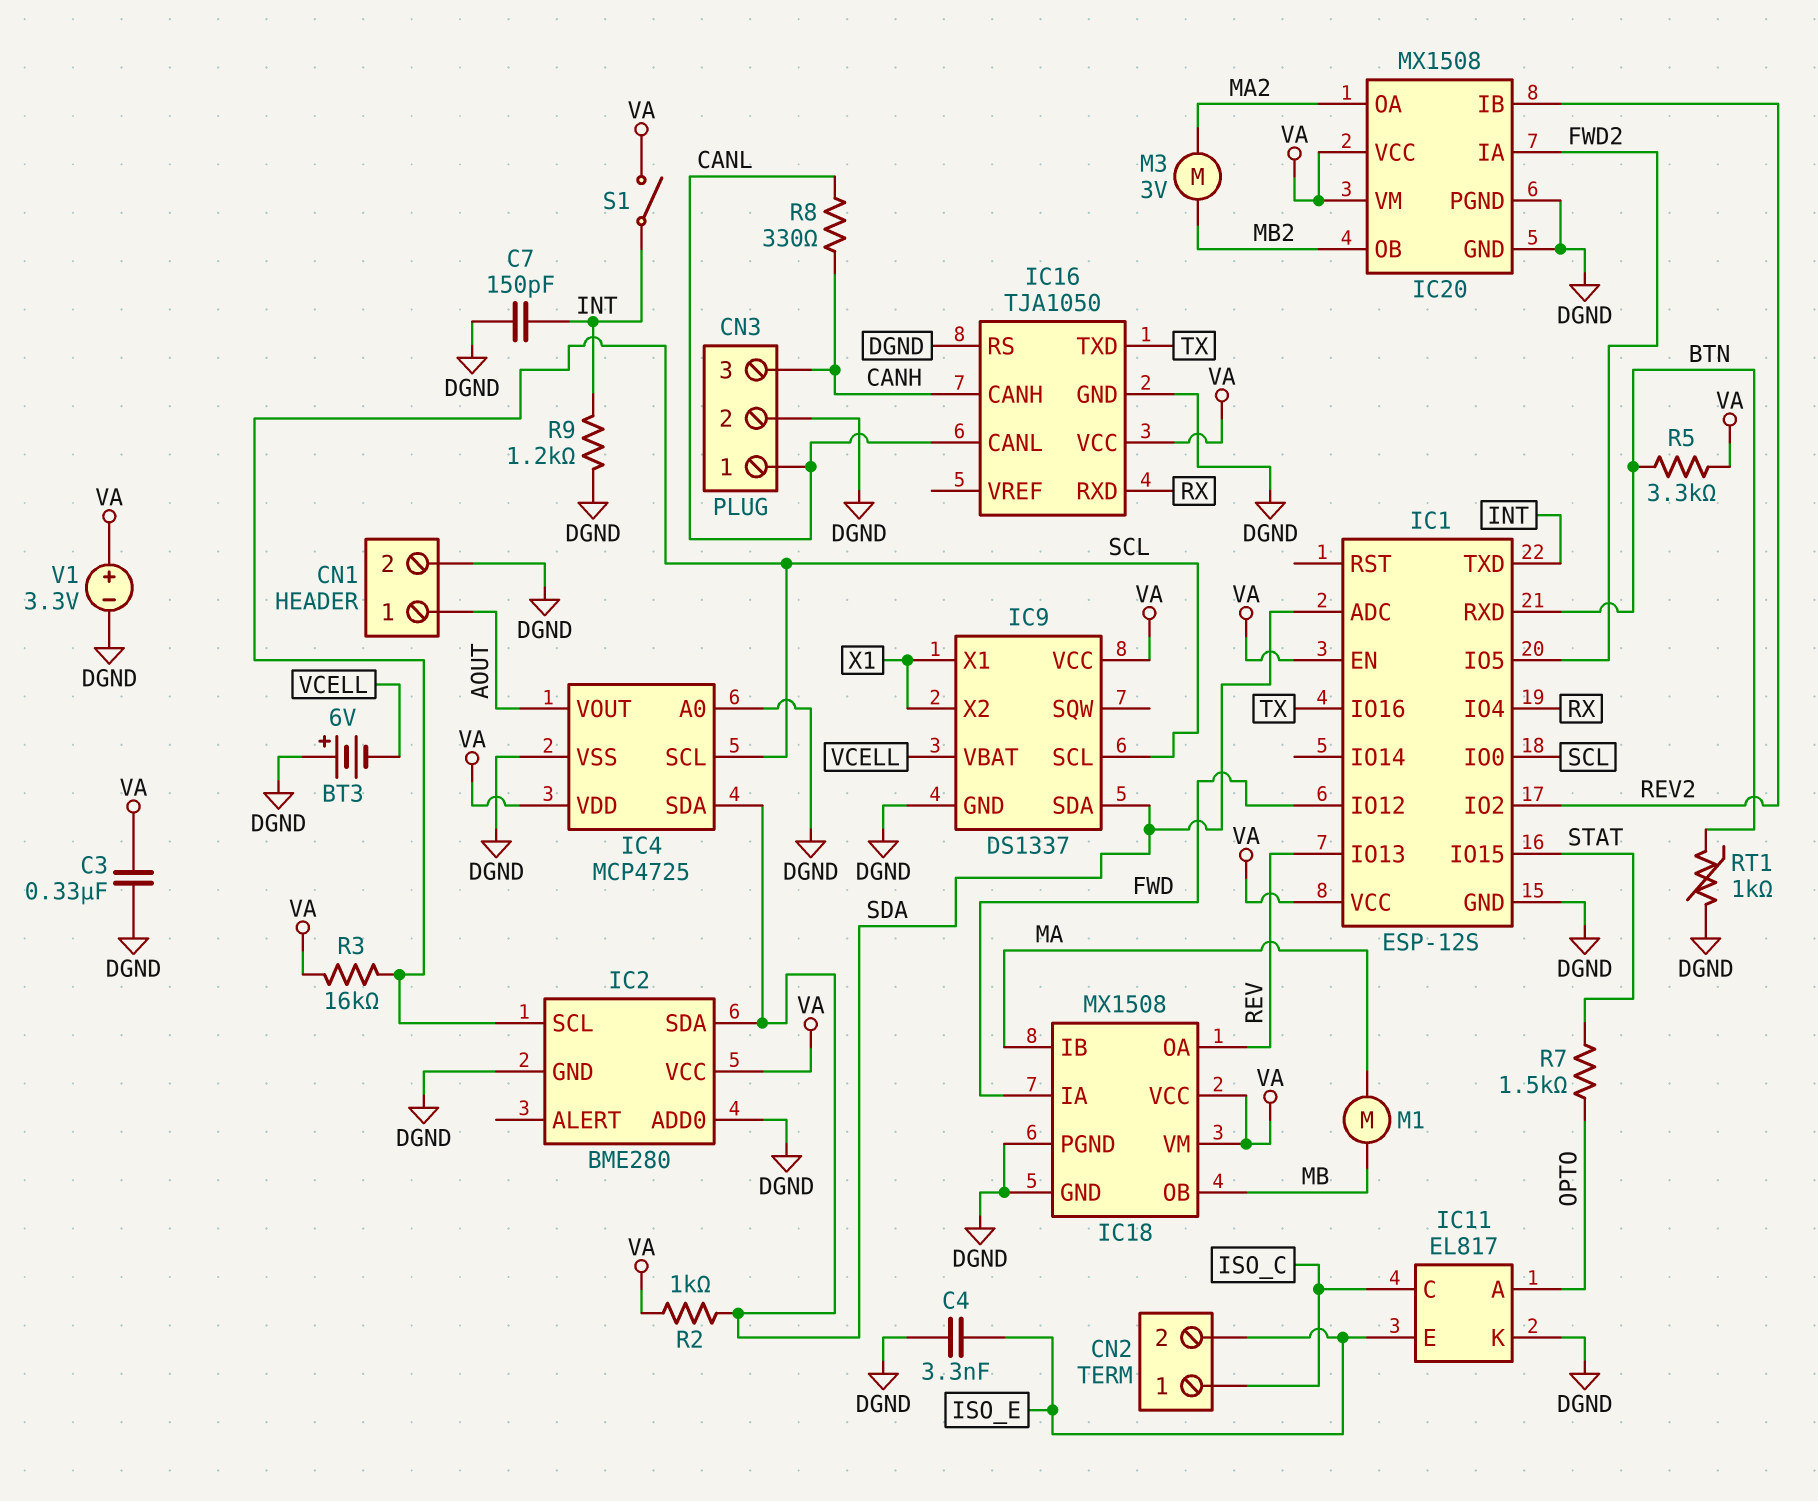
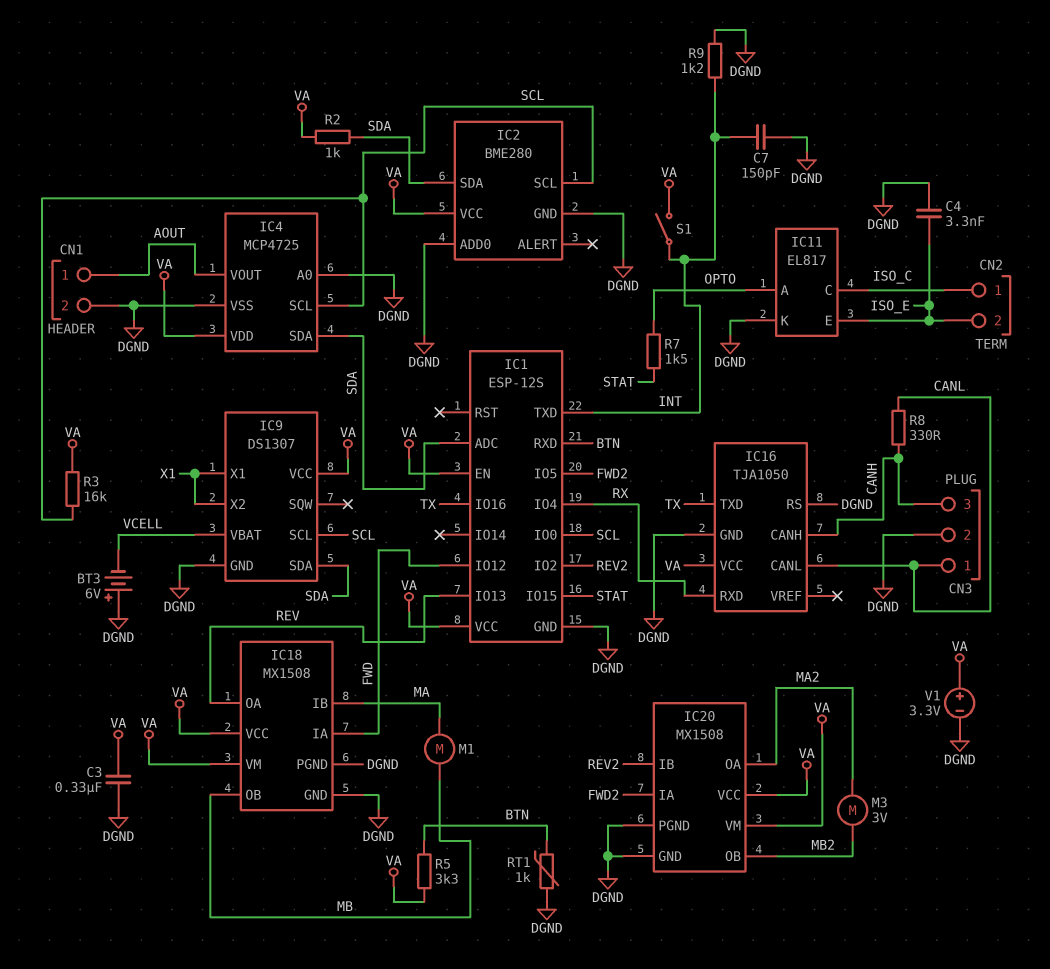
IC9: DS1337 -> DS1307

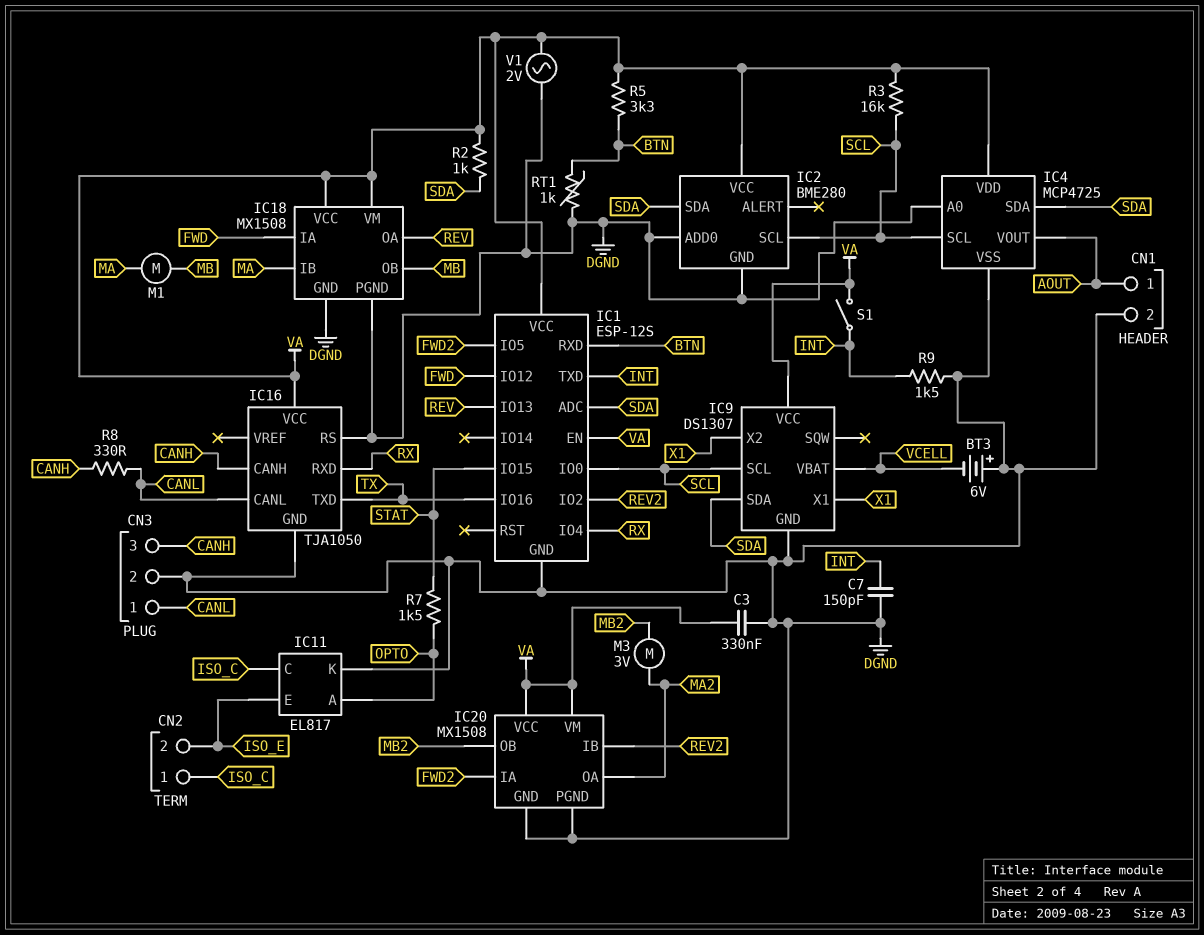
C4: 3.3nF (DGND, ISO_E) -> none
R9: 1.2k (DGND, INT) -> 1.5k (DGND, INT)
V1: 3.3V (plus VA, minus DGND) -> AC 2V (DGND, VA)

